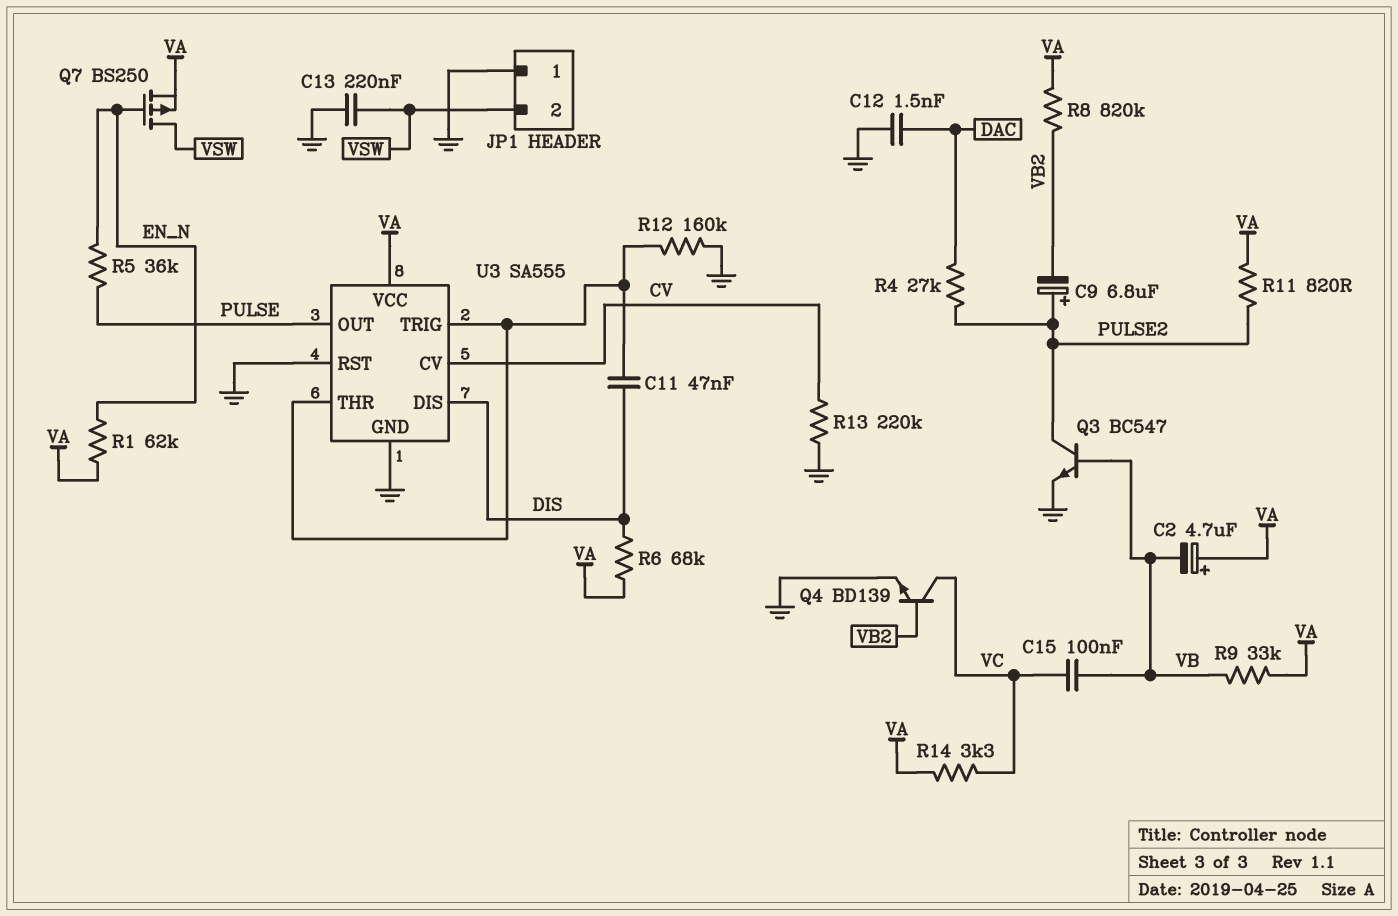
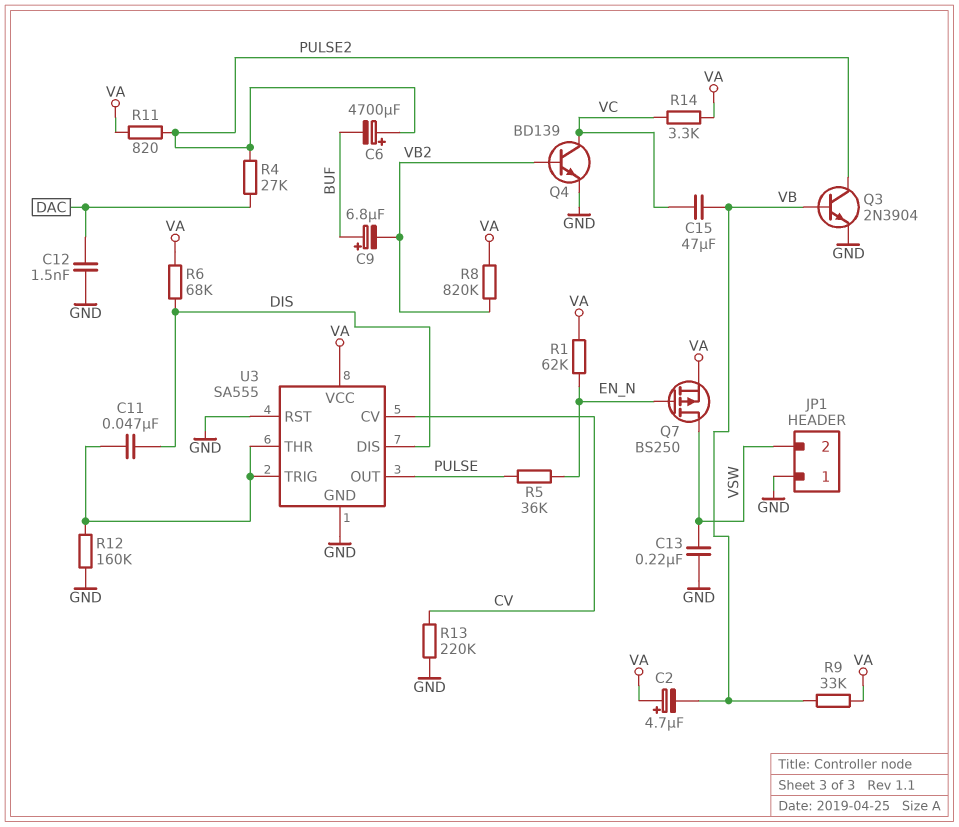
C6: none -> 4700uF (plus PULSE2, minus BUF)
C9: 6.8uF (plus PULSE2, minus VB2) -> 6.8uF (plus BUF, minus VB2)
C15: 100nF (VB, VC) -> 47uF (VB, VC)
Q3: NPN BC547 (B VB, C PULSE2, E GND) -> NPN 2N3904 (B VB, C PULSE2, E GND)

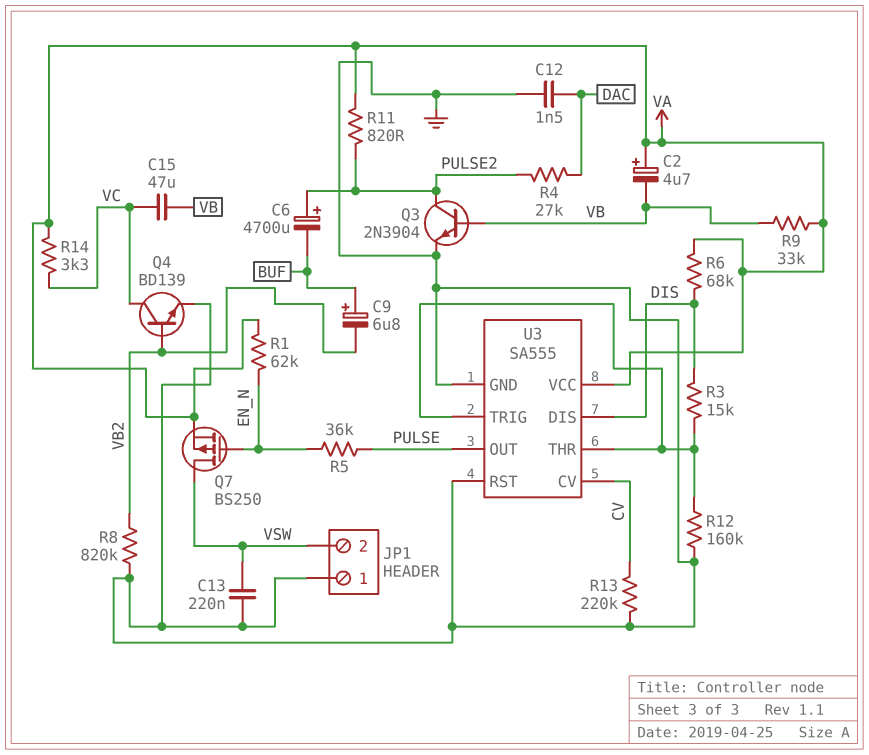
C11: 47nF (DIS, U3/THR) -> none
R3: none -> 15k (DIS, U3/THR)
R8: 820k (VA, VB2) -> 820k (GND, VB2)

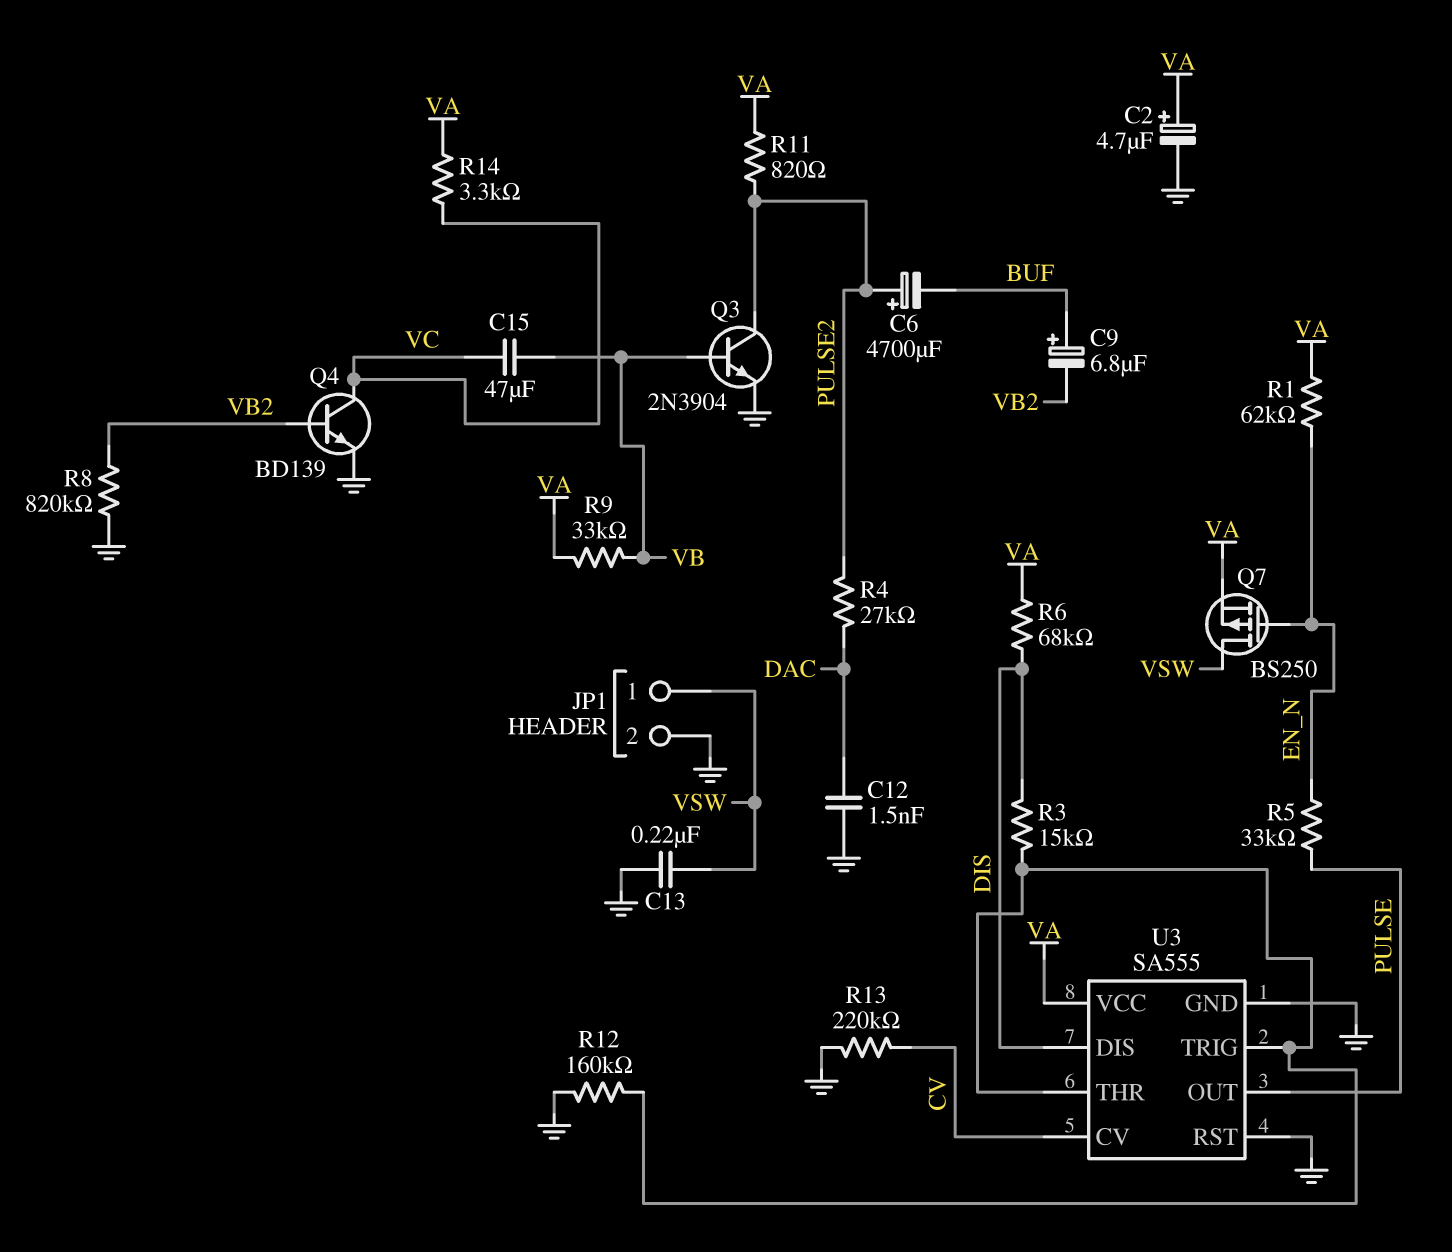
C2: 4.7uF (plus VA, minus VB) -> 4.7uF (plus VA, minus GND)
JP1 pin 1: GND -> VSW
JP1 pin 2: VSW -> GND
R5: 36k (EN_N, PULSE) -> 33k (EN_N, PULSE)

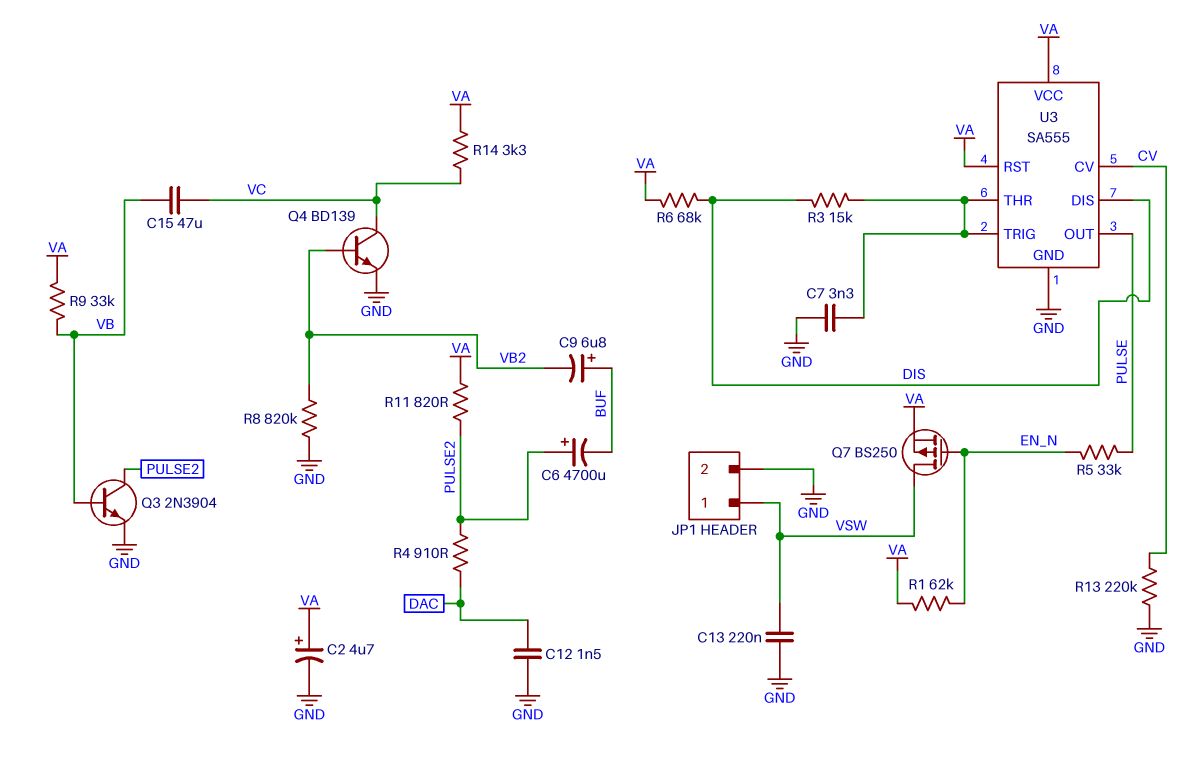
C7: none -> 3.3nF (GND, U3/THR)
R4: 27k (DAC, PULSE2) -> 910 (DAC, PULSE2)
R12: 160k (GND, U3/THR) -> none
U3 pin RST: GND -> VA

